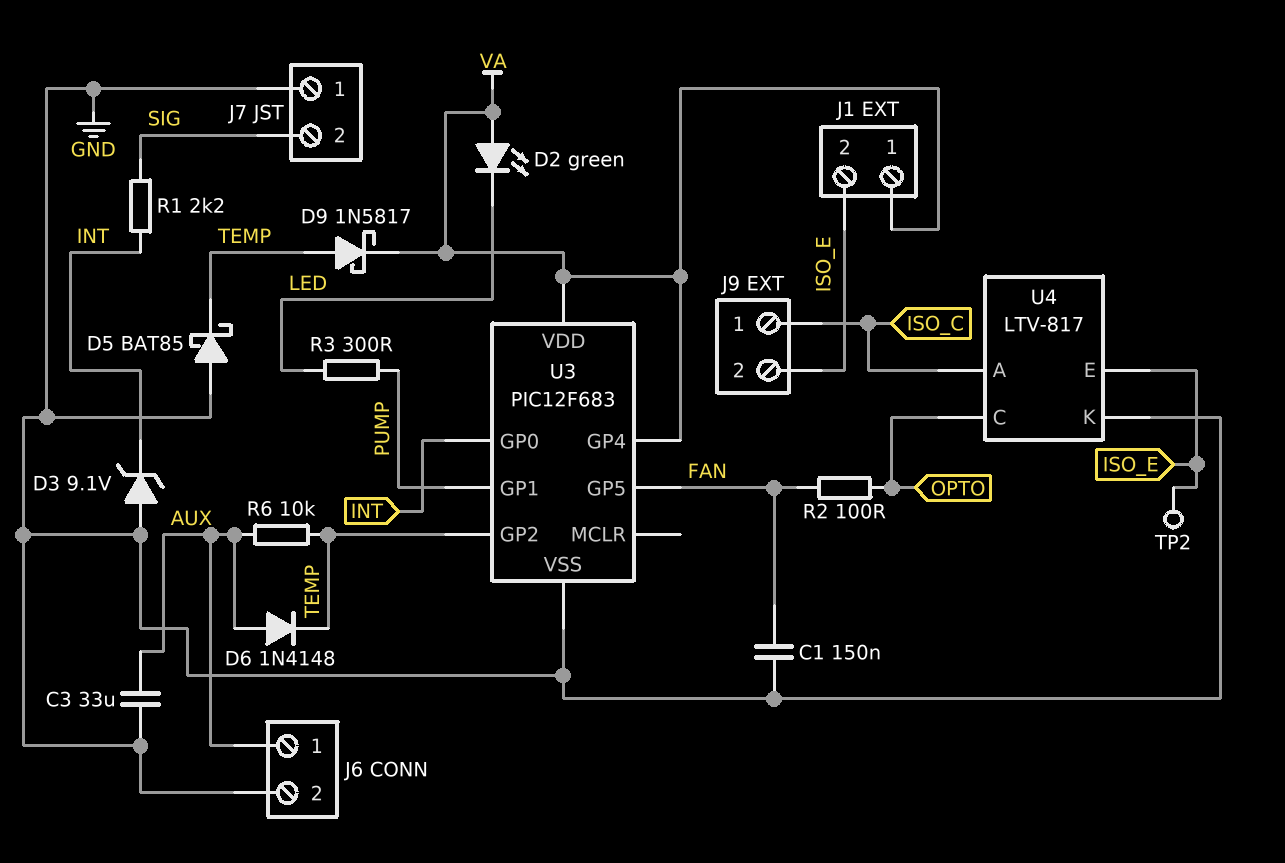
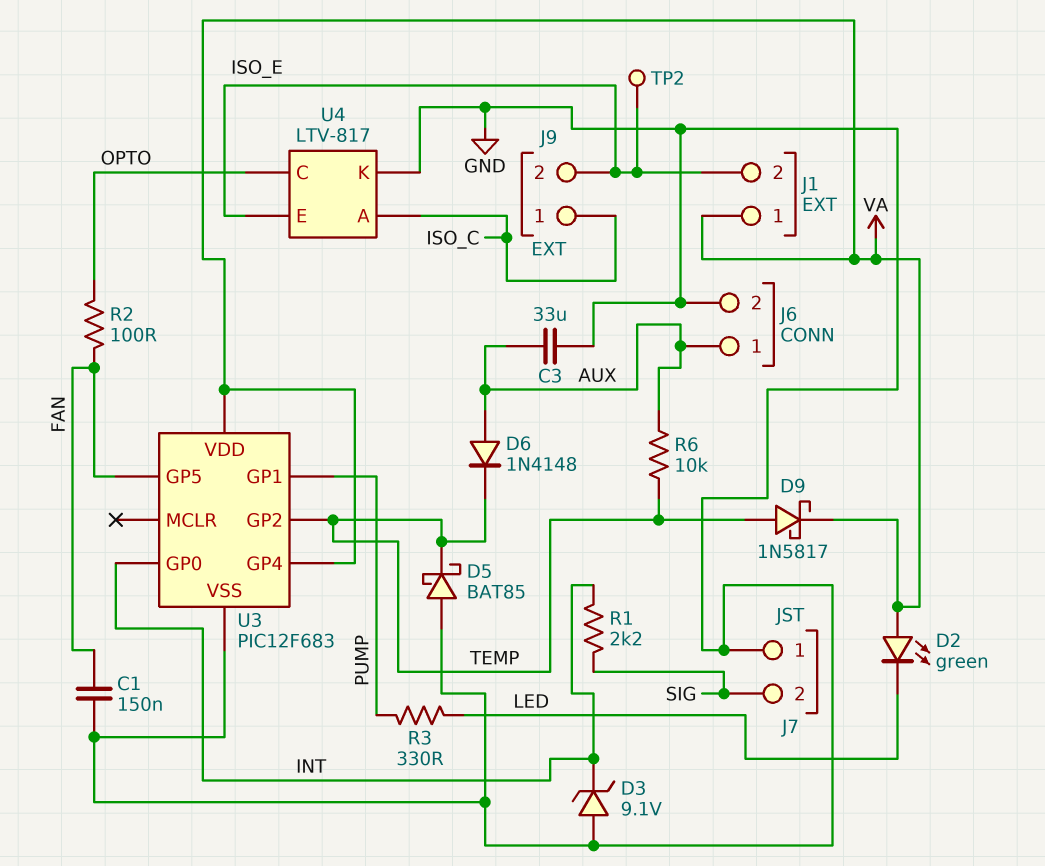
R3: 300 (LED, PUMP) -> 330 (LED, PUMP)

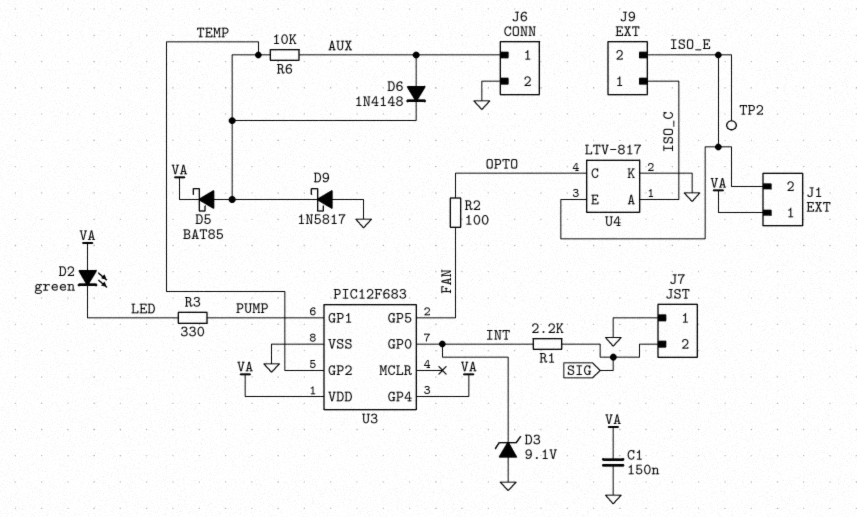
C1: 150nF (FAN, GND) -> 150nF (GND, VA)
C3: 33uF (AUX, GND) -> none
D5: schottky BAT85 (A GND, K TEMP) -> schottky BAT85 (A TEMP, K VA)
D9: schottky 1N5817 (A TEMP, K VA) -> schottky 1N5817 (A GND, K TEMP)

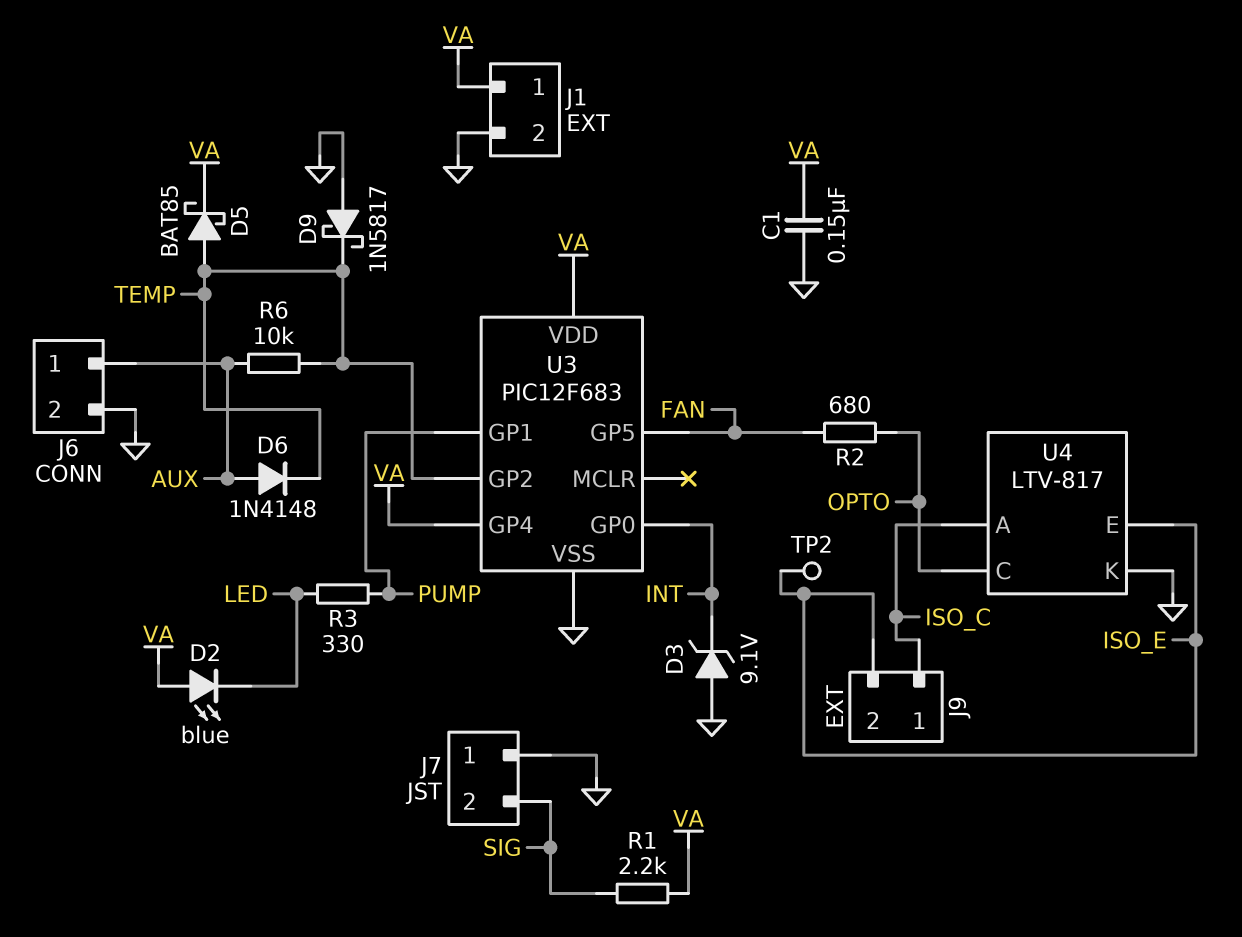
D2: LED green (A VA, K LED) -> LED blue (A VA, K LED)
J1 pin 2: ISO_E -> GND
R1: 2.2k (INT, SIG) -> 2.2k (SIG, VA)
R2: 100 (FAN, OPTO) -> 680 (FAN, OPTO)

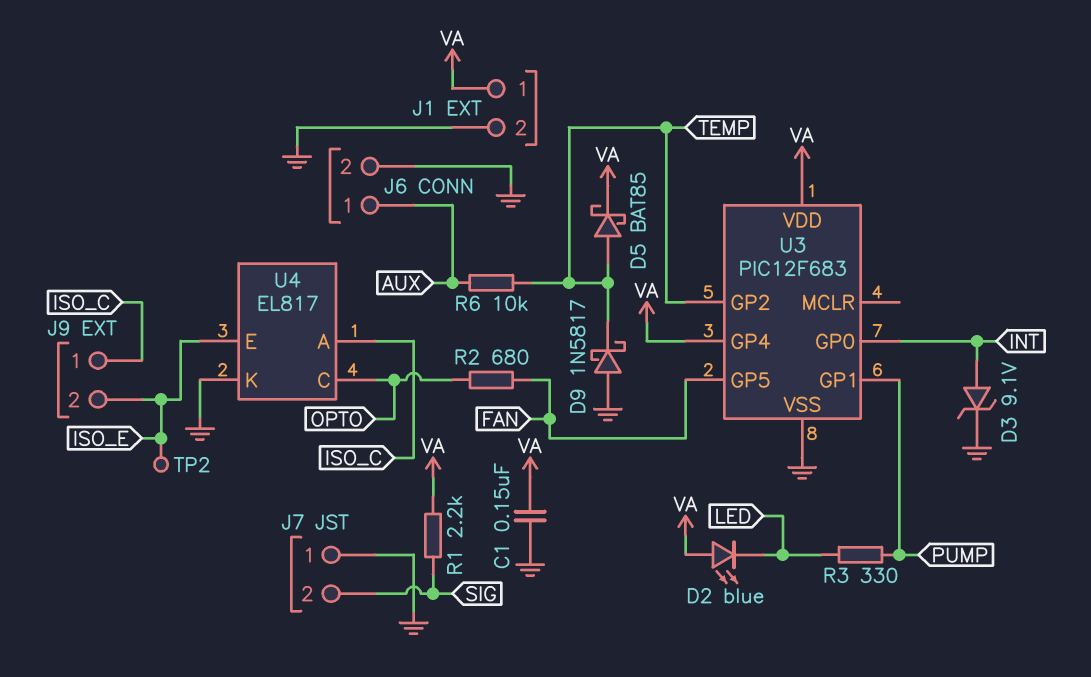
D3: zener 9.1V (A GND, K INT) -> zener 9.1V (A INT, K GND)
D6: diode 1N4148 (A AUX, K TEMP) -> none
U4: LTV-817 -> EL817

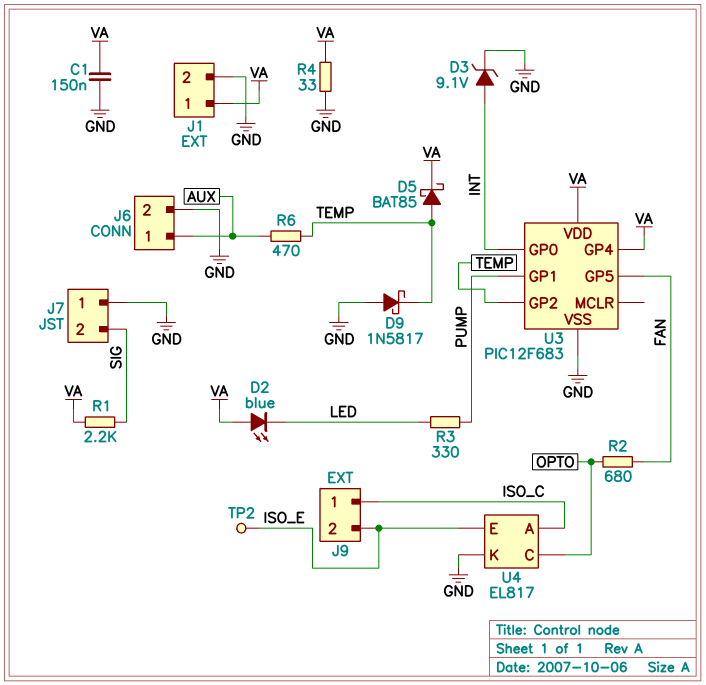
R4: none -> 33 (GND, VA)
R6: 10k (AUX, TEMP) -> 470 (AUX, TEMP)

